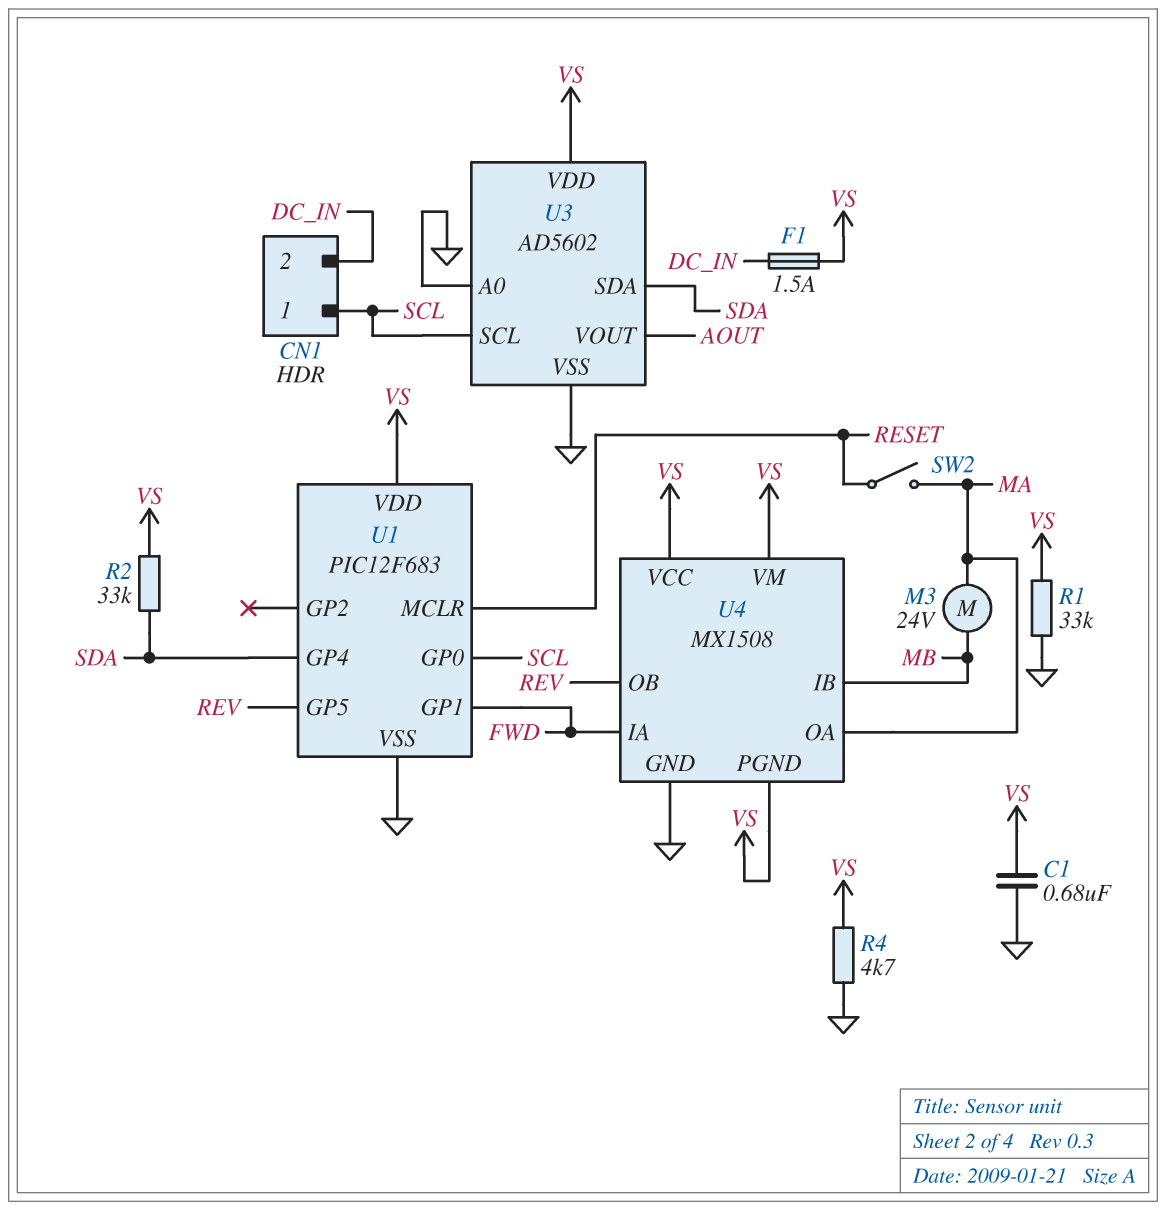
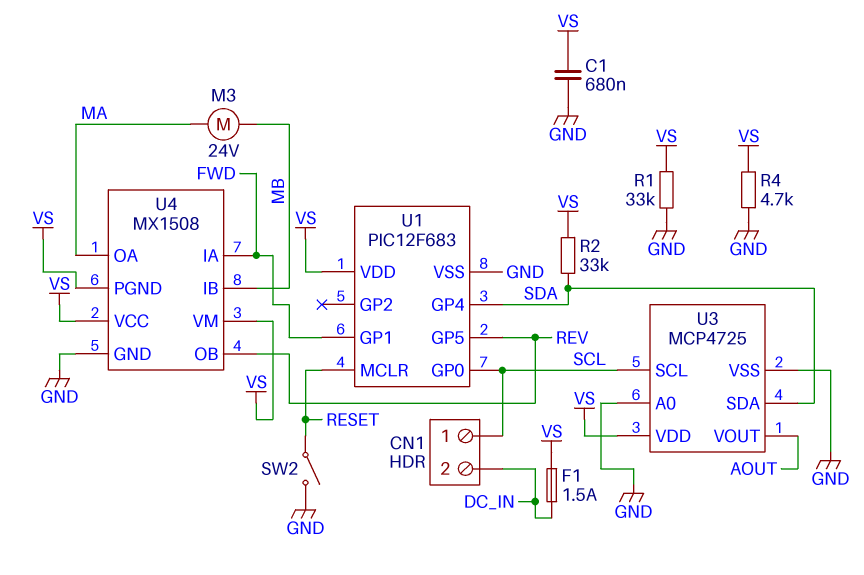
SW2: switch (MA, RESET) -> switch (GND, RESET)
U3: AD5602 -> MCP4725

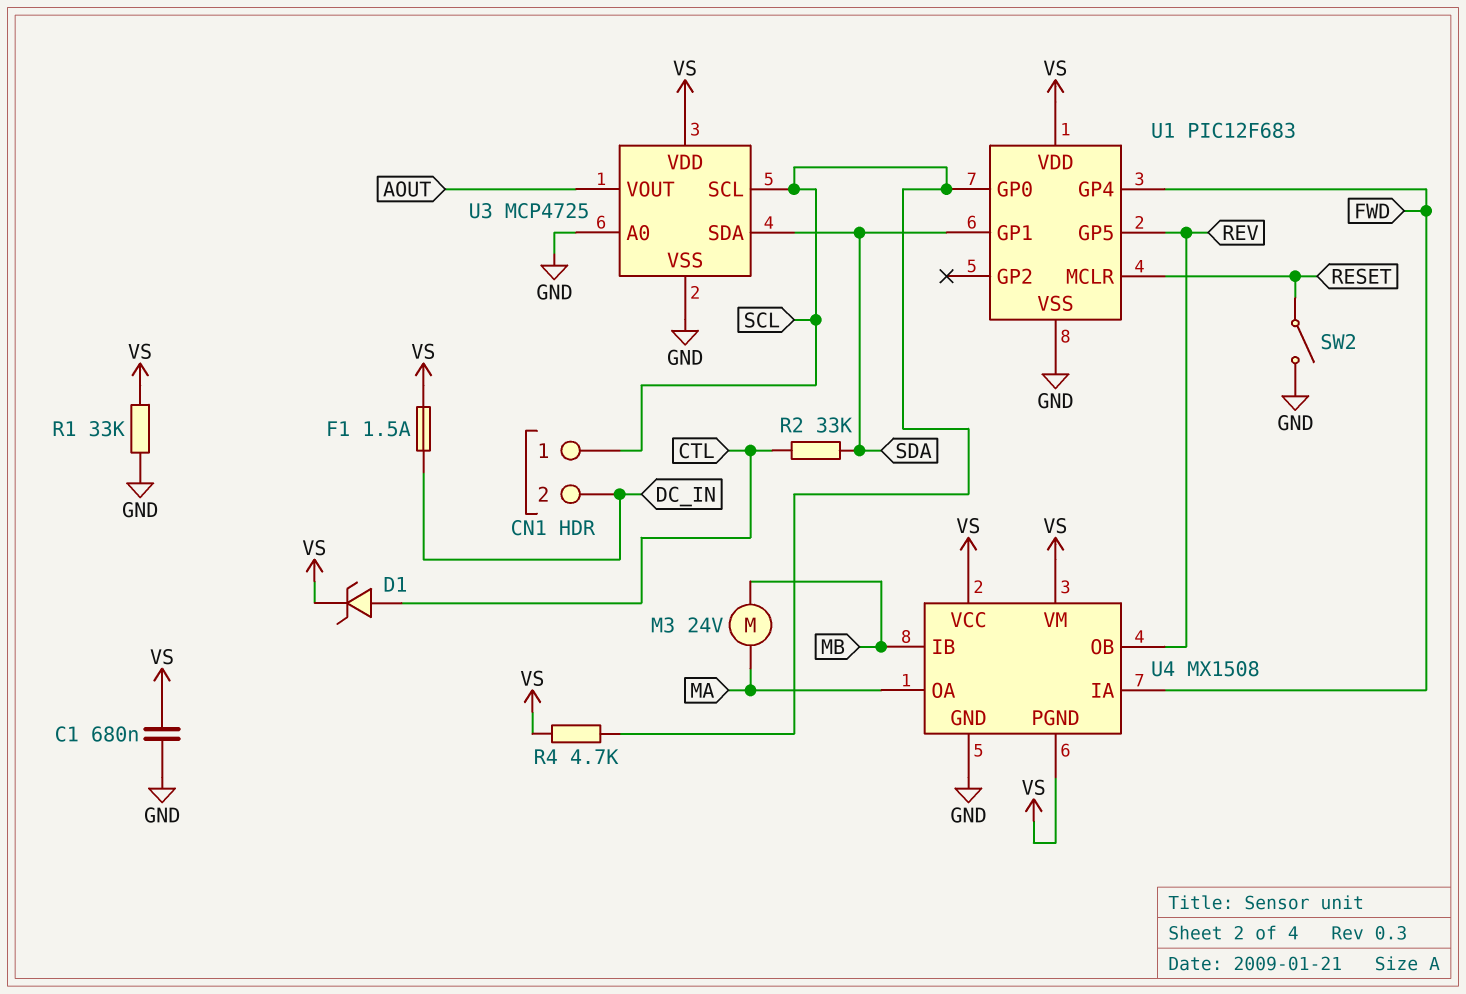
D1: none -> zener (A CTL, K VS)
R2: 33k (SDA, VS) -> 33k (CTL, SDA)
R4: 4.7k (GND, VS) -> 4.7k (SCL, VS)
U1 pin GP1: FWD -> SDA
U1 pin GP4: SDA -> FWD

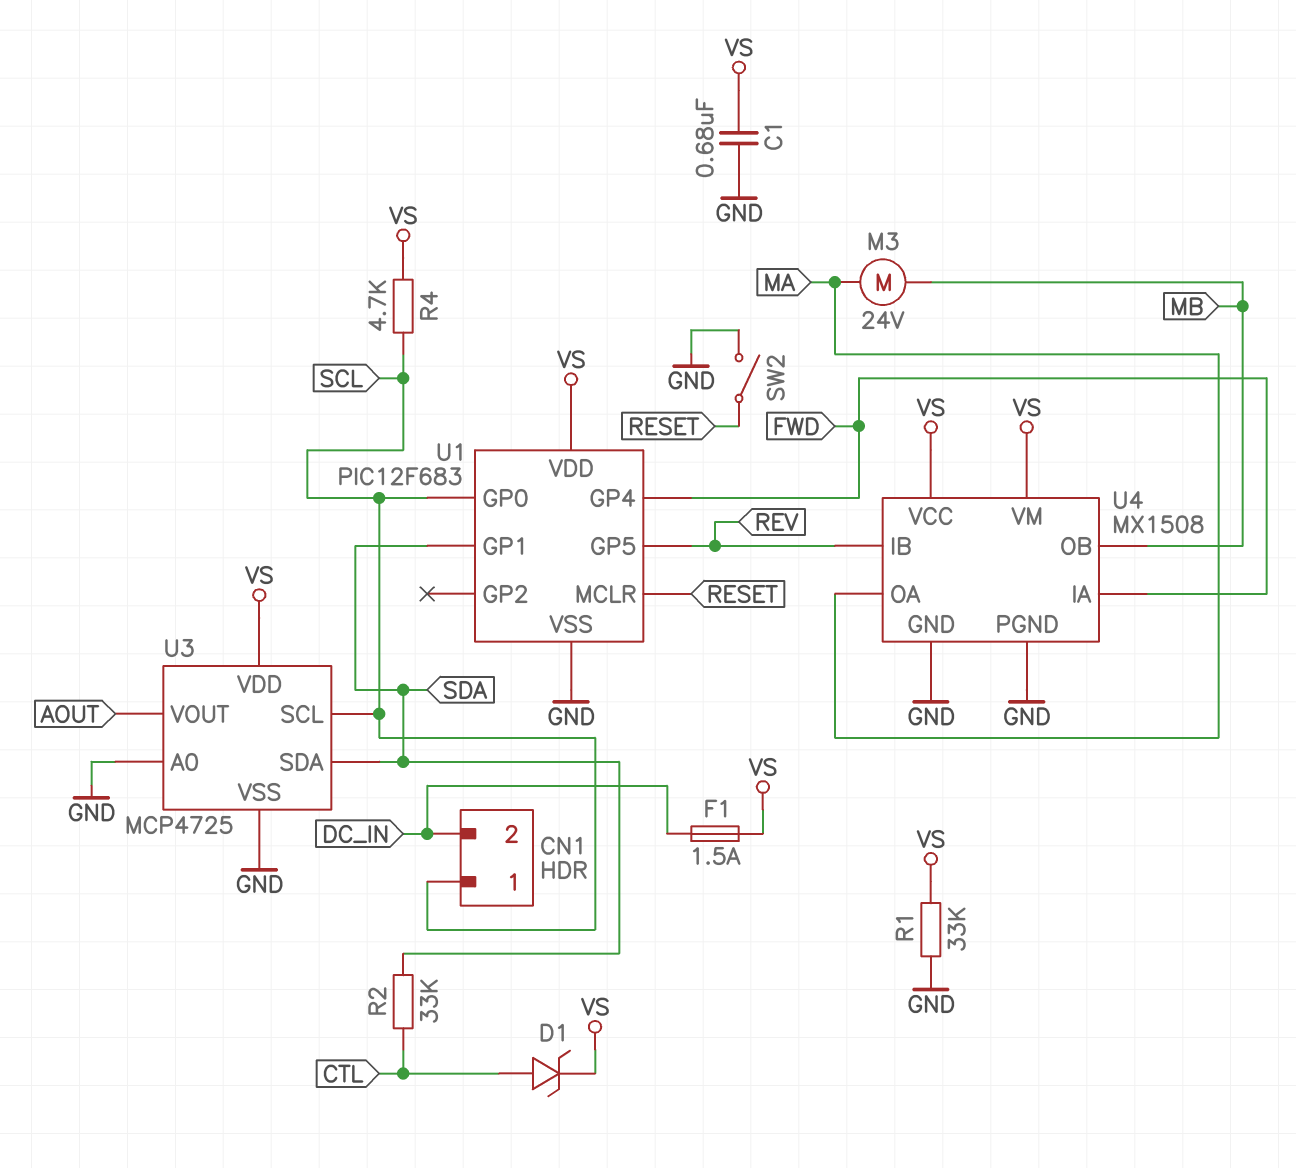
U4 pin IB: MB -> REV
U4 pin OB: REV -> MB
U4 pin PGND: VS -> GND

